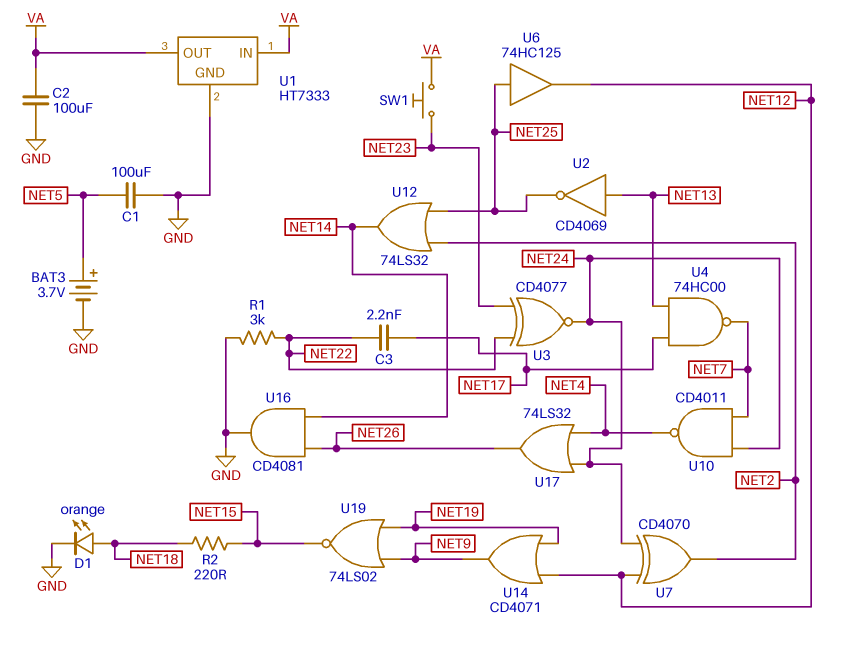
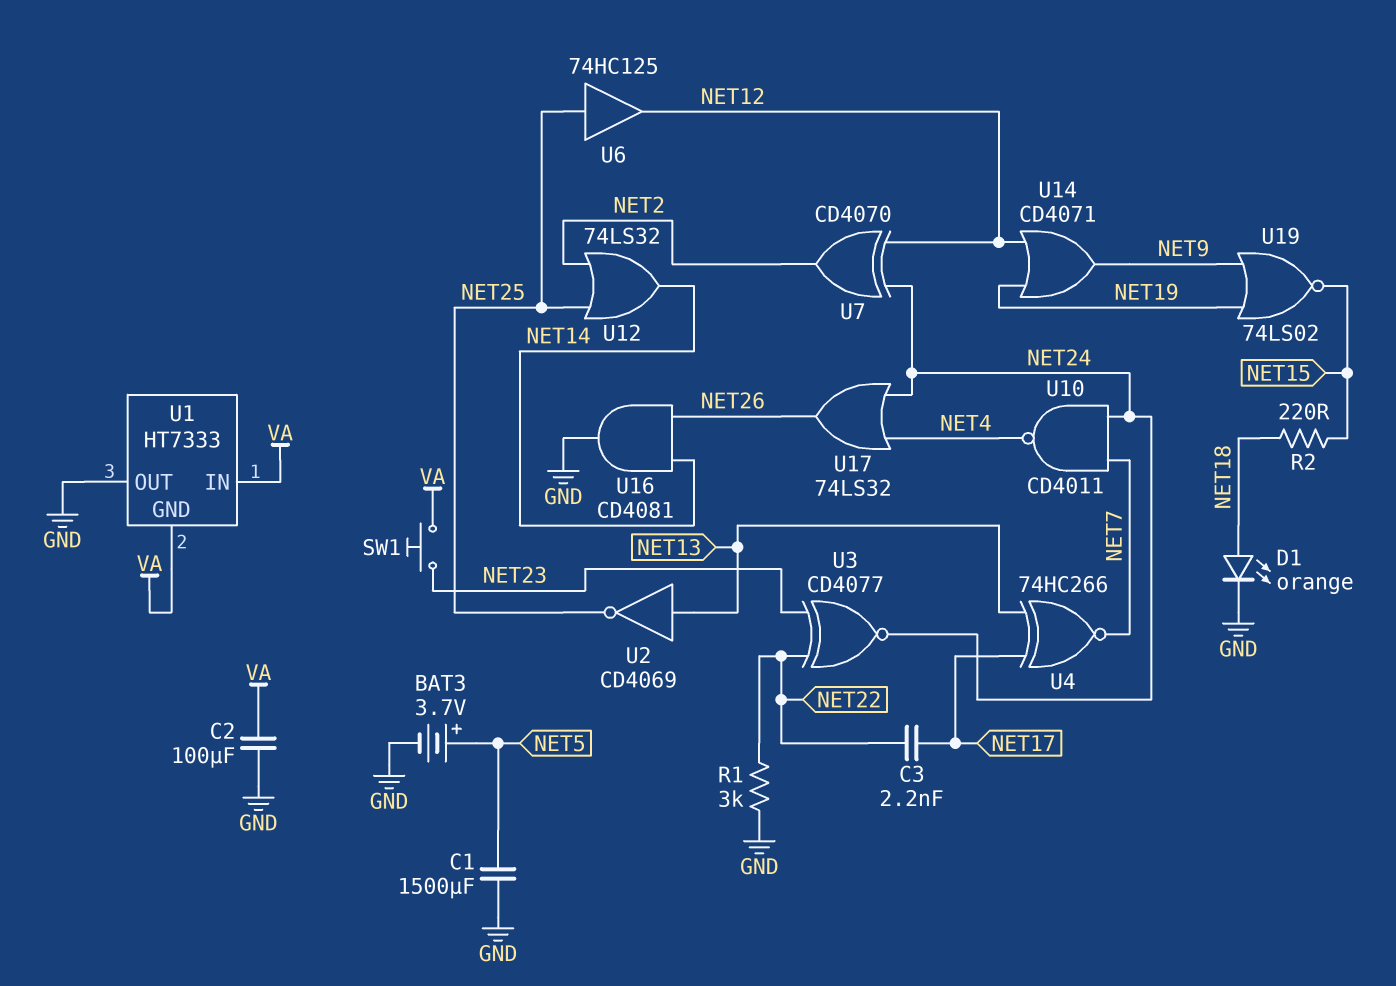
C1: 100uF (GND, NET5) -> 1500uF (GND, NET5)
U1 pin GND: GND -> VA
U1 pin OUT: VA -> GND
U4: NAND 74HC00 (in NET13, in NET17, out NET7) -> XNOR 74HC266 (in NET13, in NET17, out NET7)

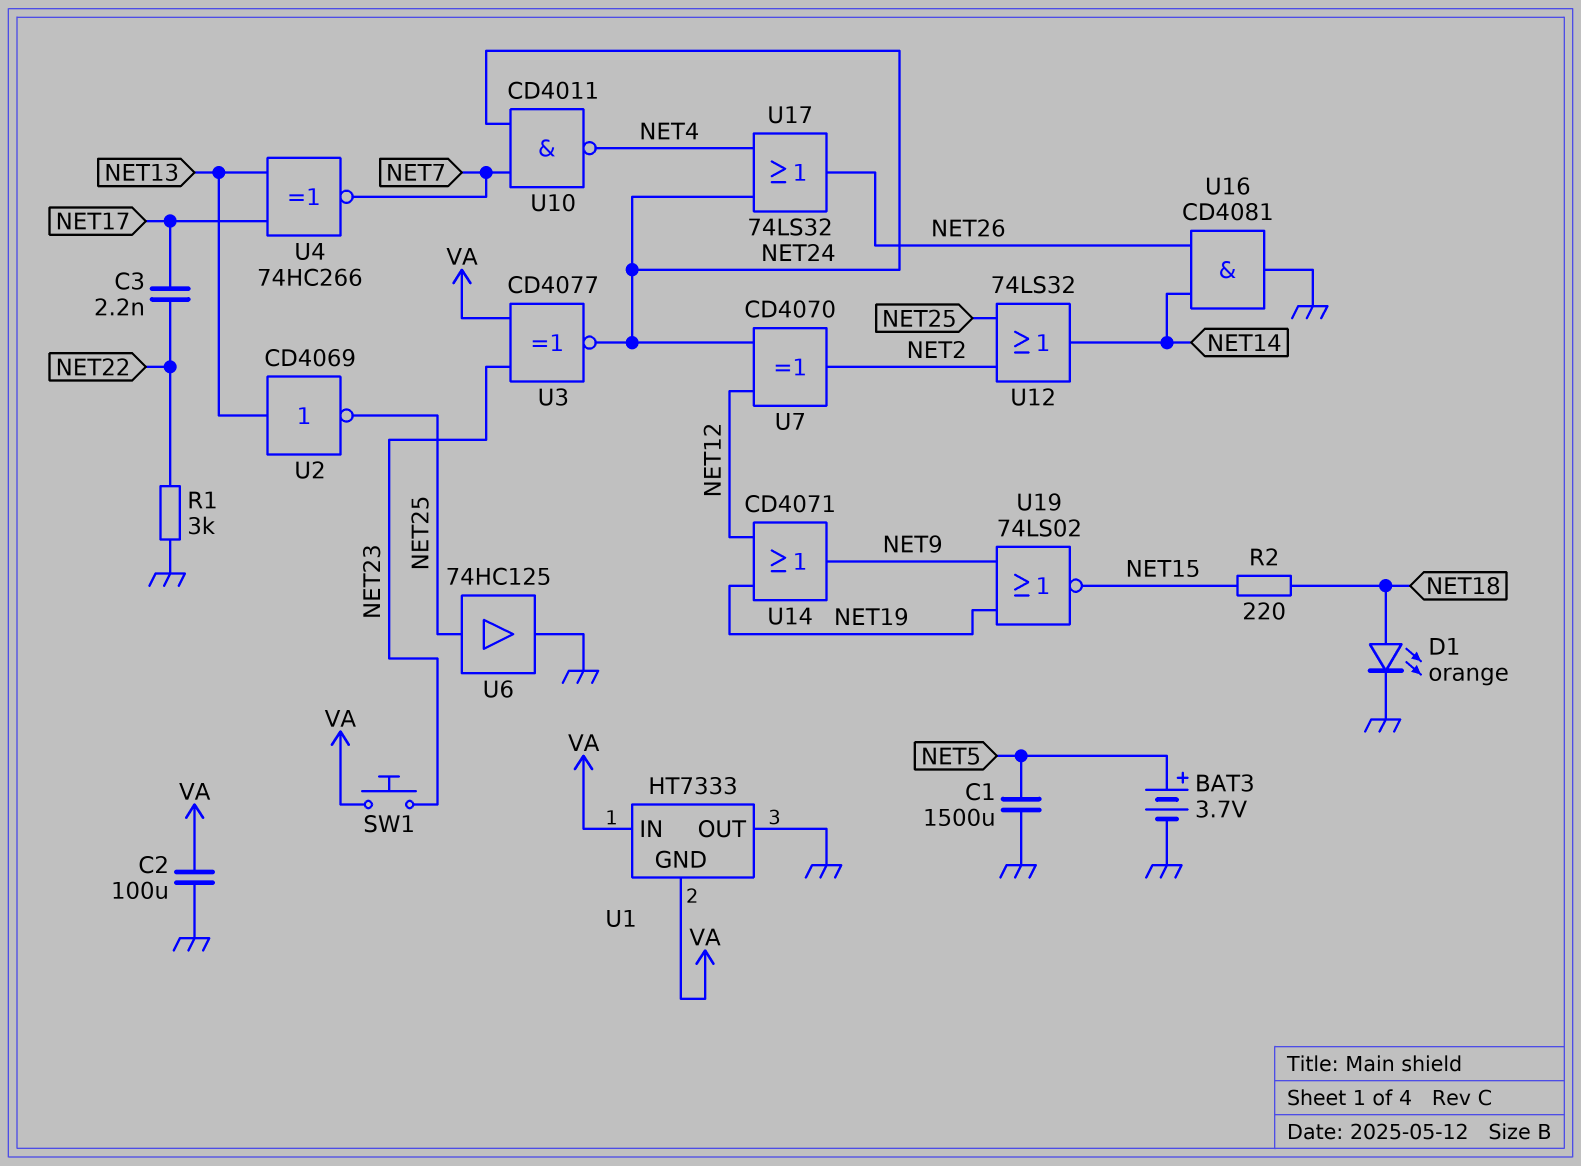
U3: XNOR CD4077 (in NET22, in NET23, out NET24) -> XNOR CD4077 (in NET23, in VA, out NET24)
U6: buffer 74HC125 (in NET25, out NET12) -> buffer 74HC125 (in NET25, out GND)

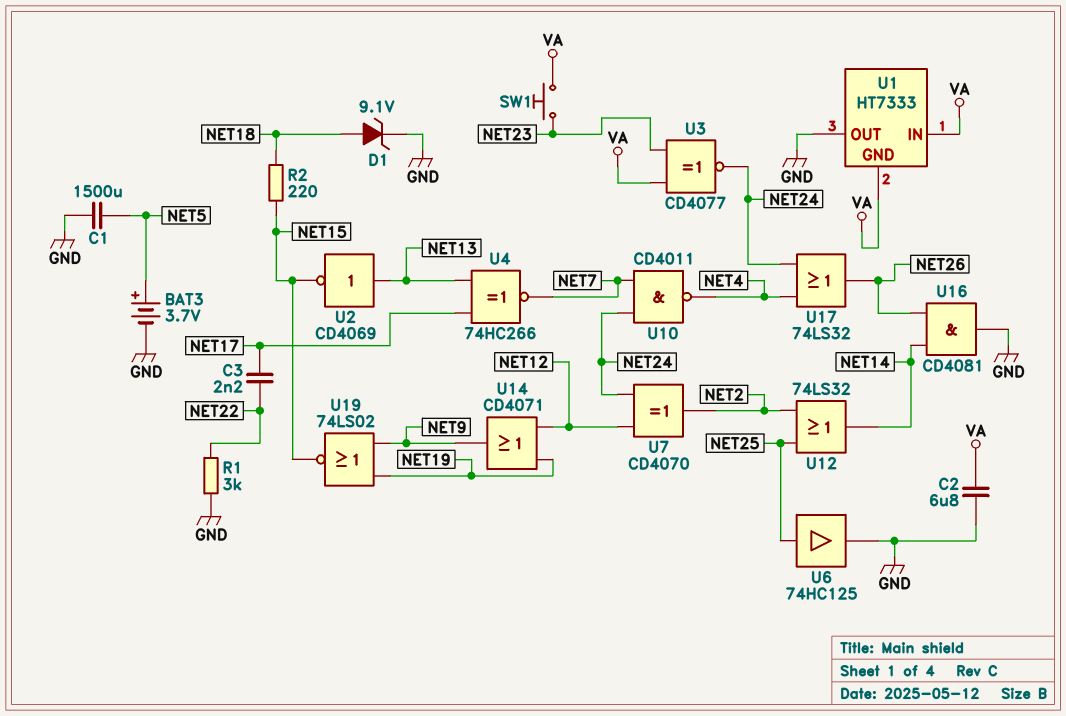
C2: 100uF (GND, VA) -> 6.8uF (GND, VA)
D1: LED orange (A NET18, K GND) -> zener 9.1V (A NET18, K GND)
U2: NOT CD4069 (in NET13, out NET25) -> NOT CD4069 (in NET13, out NET15)

